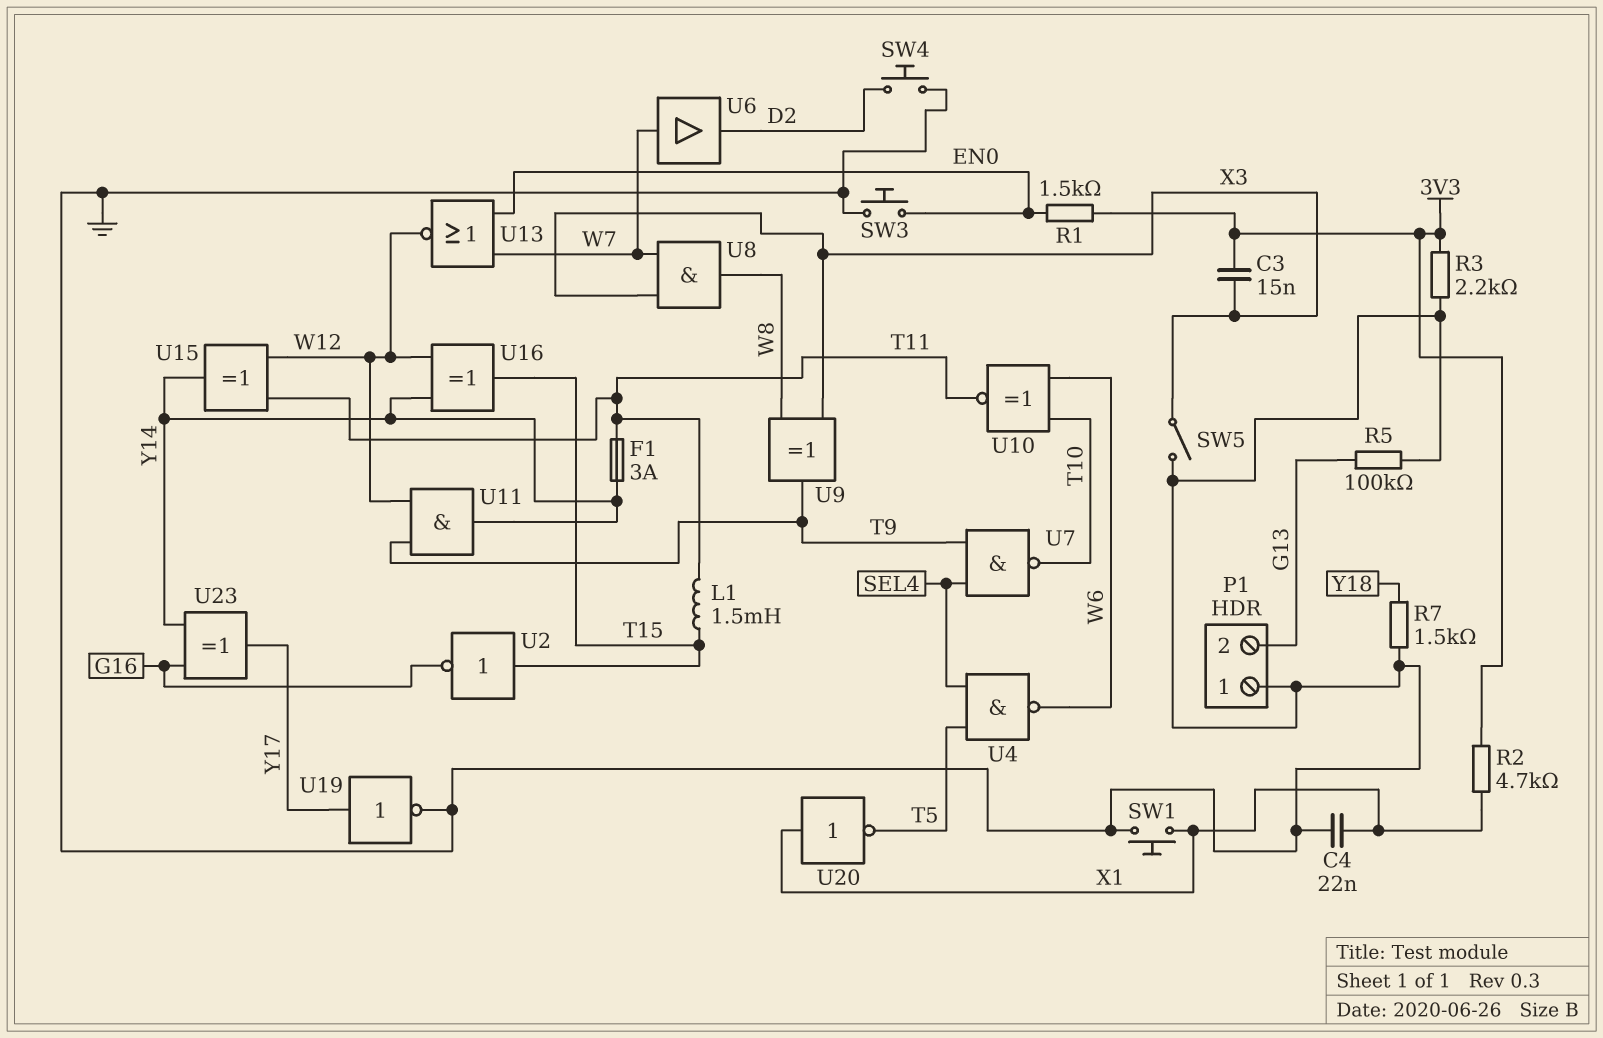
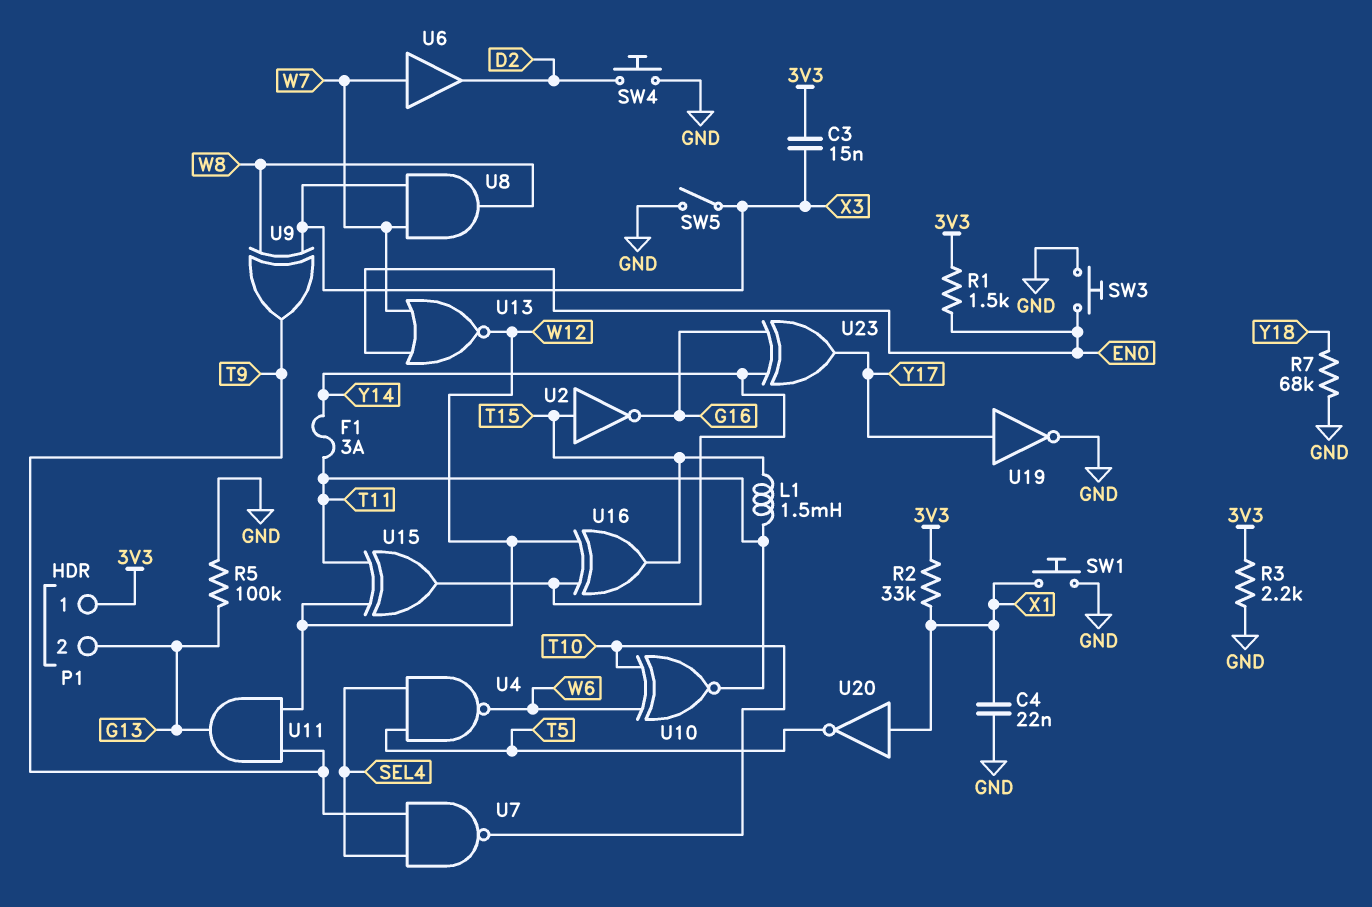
P1 pin 1: GND -> 3V3
R2: 4.7k (3V3, X1) -> 33k (3V3, X1)
R7: 1.5k (GND, Y18) -> 68k (GND, Y18)
U11: AND (in T9, in W12, out Y14) -> AND (in T9, in W12, out G13)

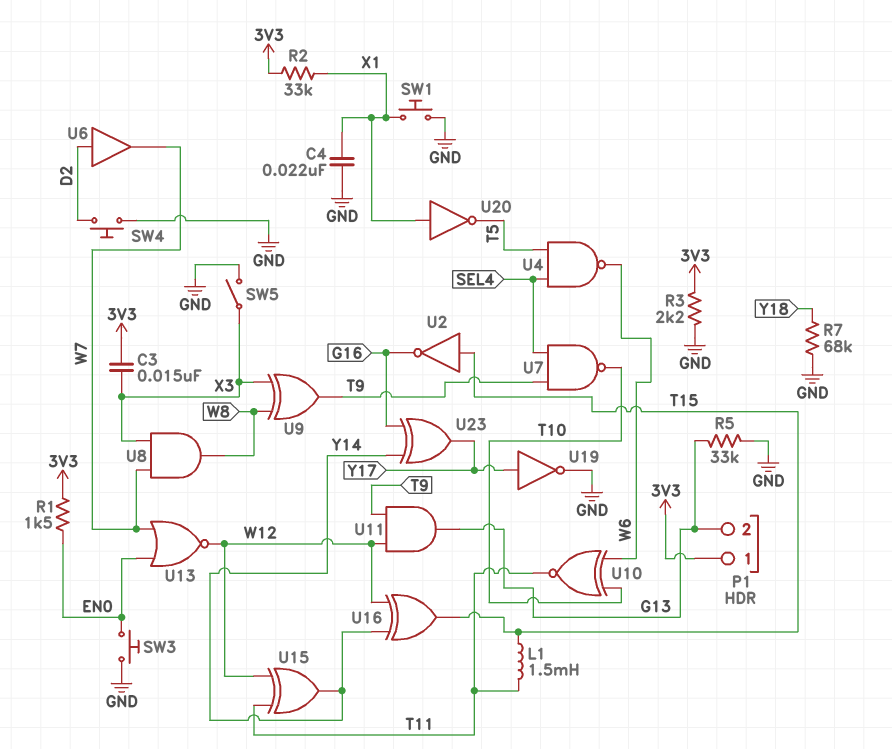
F1: 3A (T11, Y14) -> none
R5: 100k (G13, GND) -> 33k (G13, GND)
U6: buffer (in W7, out D2) -> buffer (in D2, out W7)

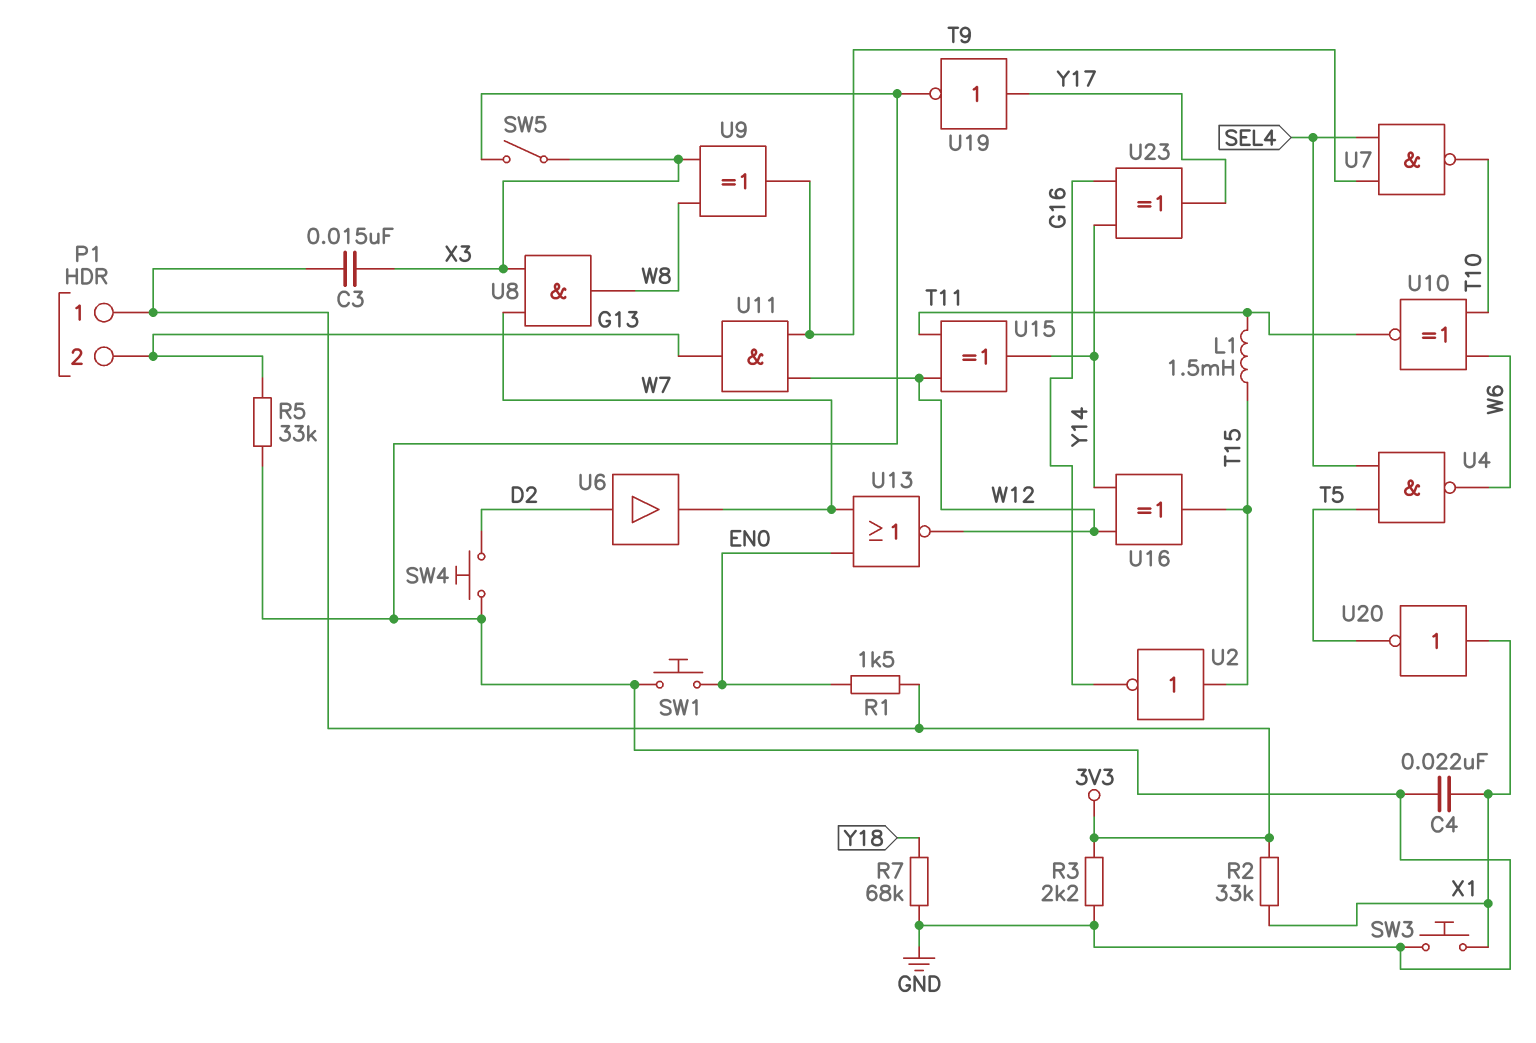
SW1: button (GND, X1) -> button (EN0, GND)
SW3: button (EN0, GND) -> button (GND, X1)

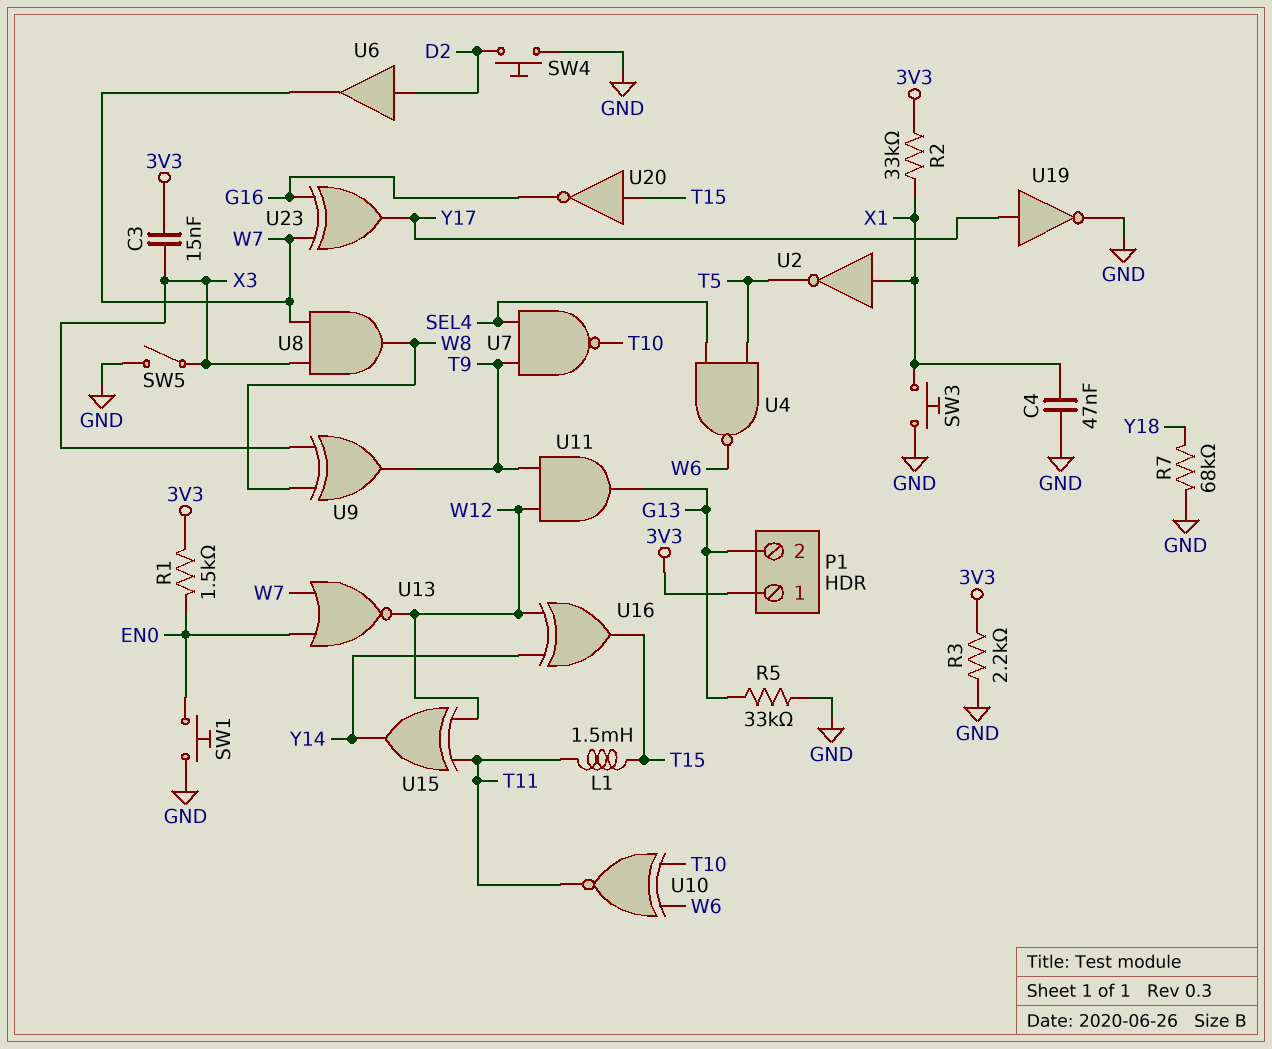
C4: 22nF (GND, X1) -> 47nF (GND, X1)
U2: NOT (in T15, out G16) -> NOT (in X1, out T5)
U20: NOT (in X1, out T5) -> NOT (in T15, out G16)
U23: XOR (in G16, in Y14, out Y17) -> XOR (in G16, in W7, out Y17)

